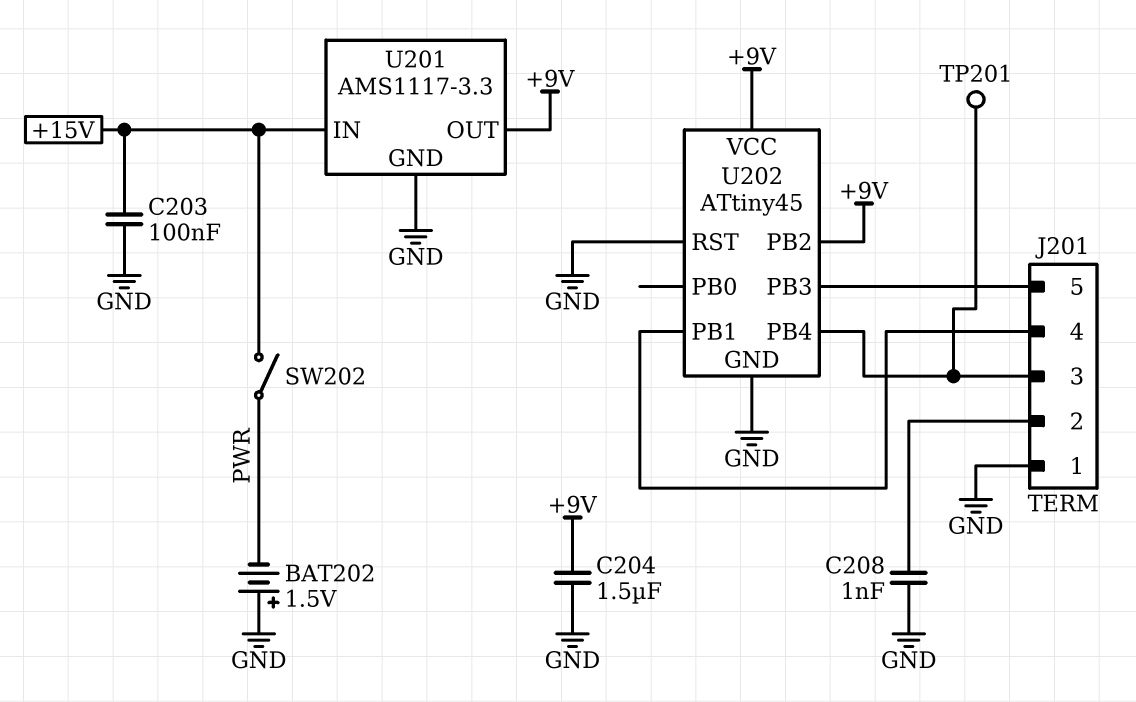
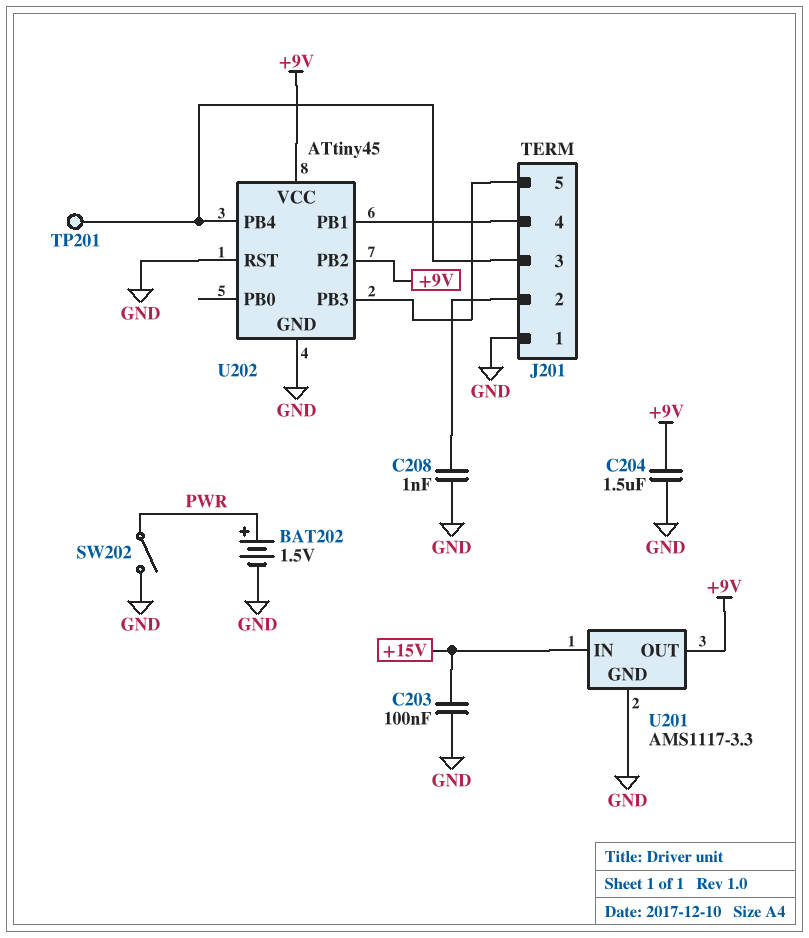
BAT202: 1.5V (plus GND, minus PWR) -> 1.5V (plus PWR, minus GND)
SW202: switch (+15V, PWR) -> switch (GND, PWR)

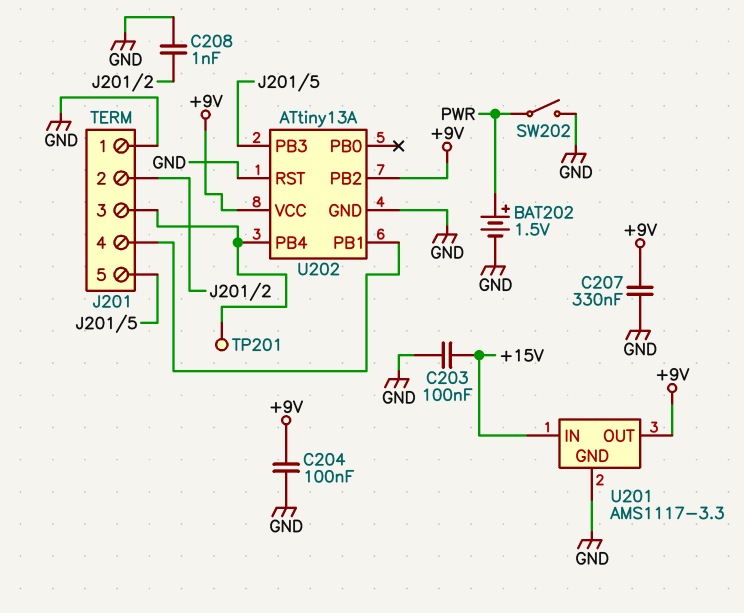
C204: 1.5uF (+9V, GND) -> 100nF (+9V, GND)
C207: none -> 330nF (+9V, GND)
U202: ATtiny45 -> ATtiny13A

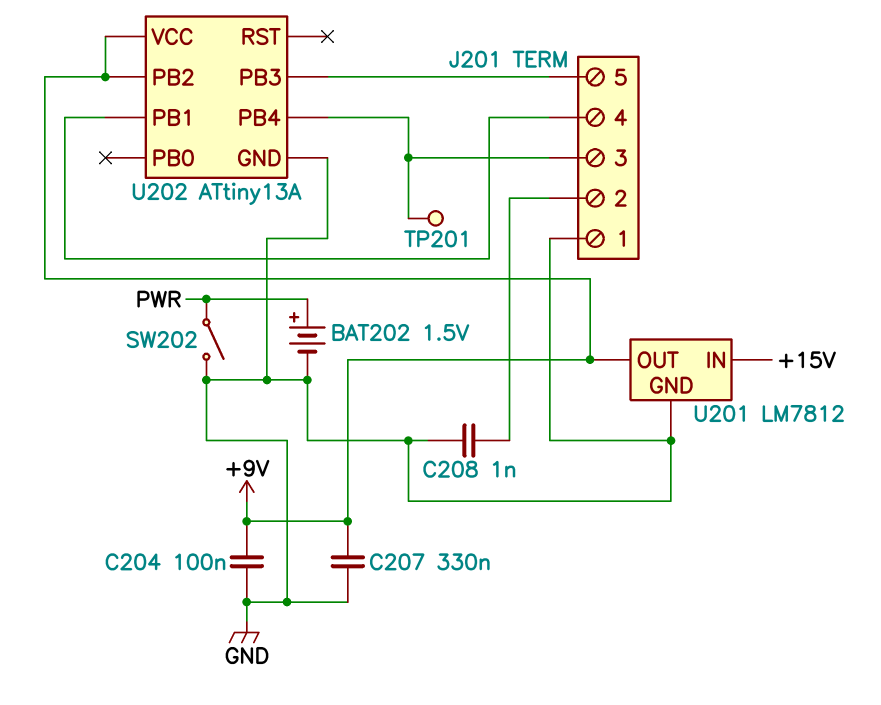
C203: 100nF (+15V, GND) -> none
U201: AMS1117-3.3 -> LM7812
U202 pin RST: GND -> none

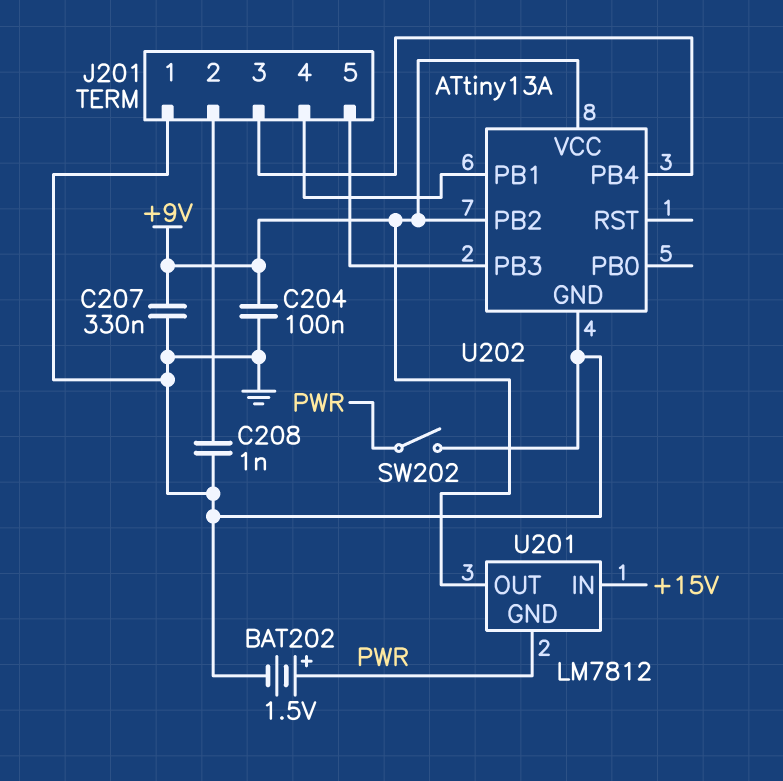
TP201: test point (J201/3) -> none
U201 pin GND: GND -> PWR

